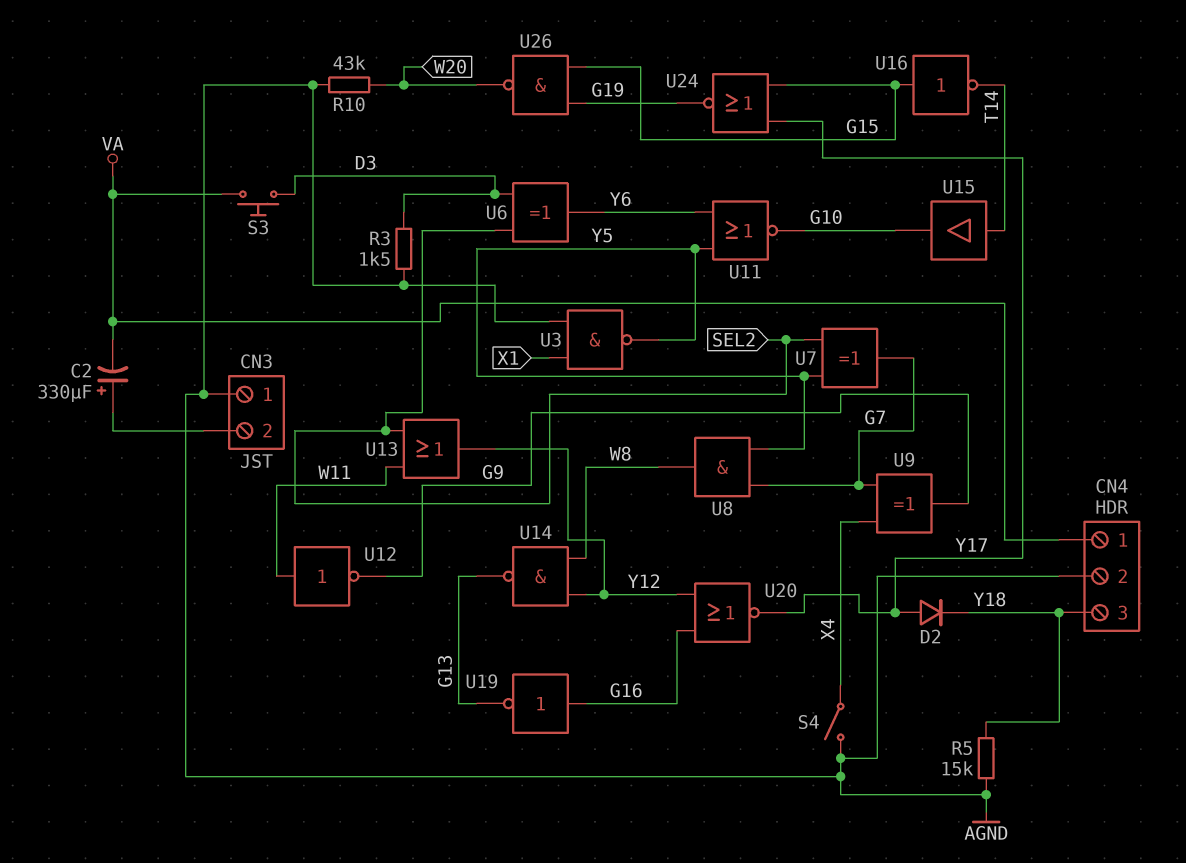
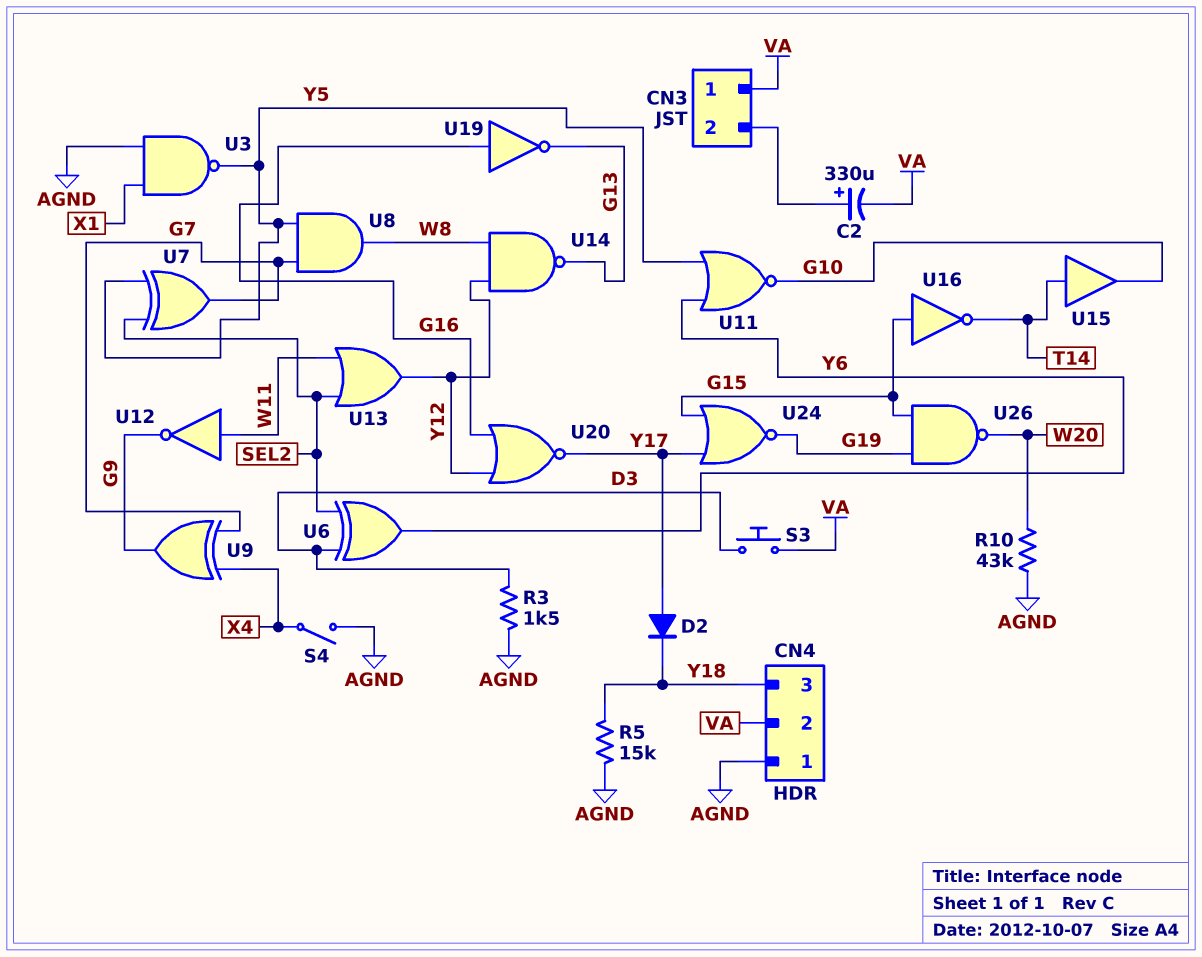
CN3 pin 1: AGND -> VA
CN4 pin 1: VA -> AGND
CN4 pin 2: AGND -> VA

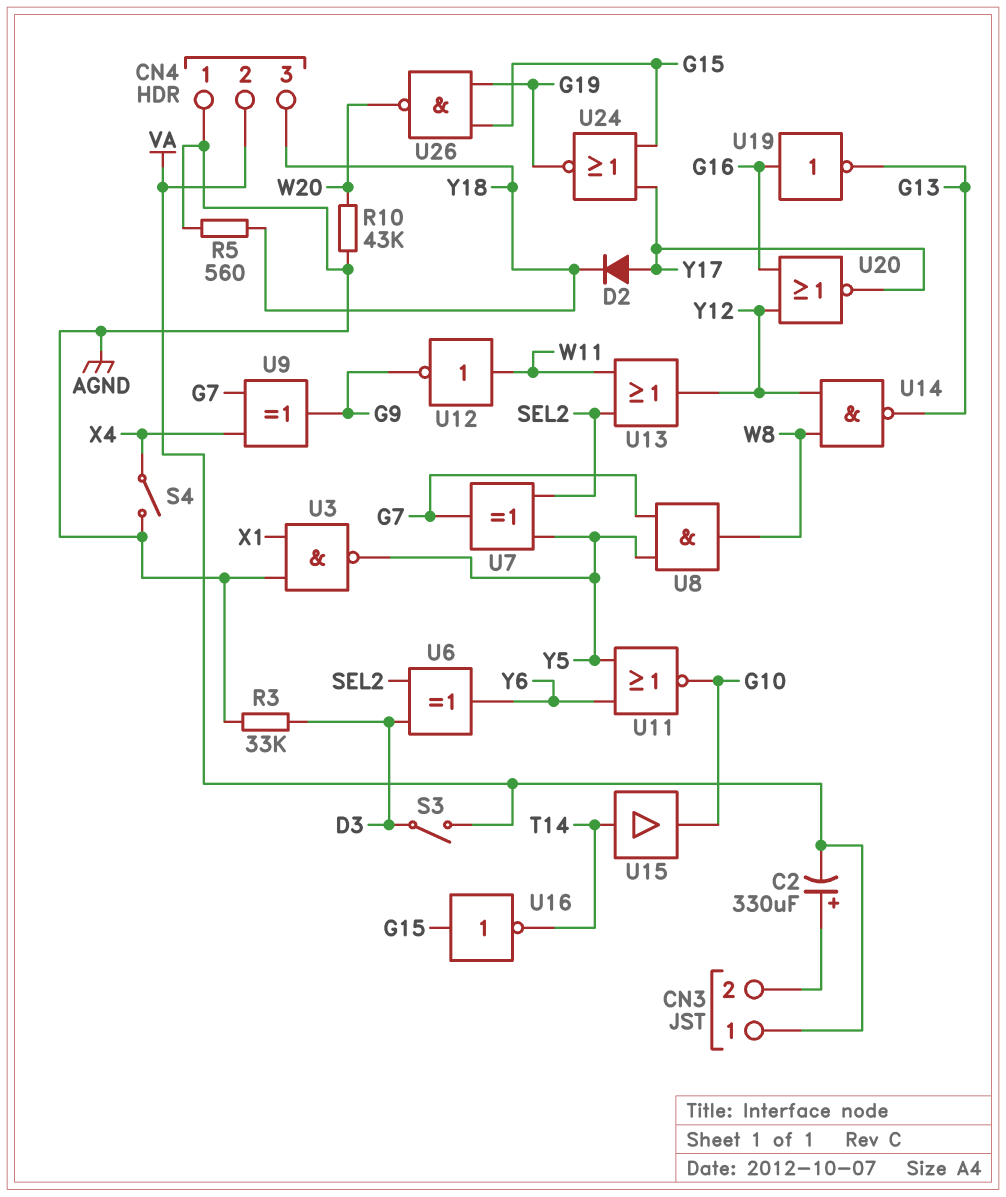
R3: 1.5k (AGND, D3) -> 33k (AGND, D3)
R5: 15k (AGND, Y18) -> 560 (AGND, Y18)
S3: button (D3, VA) -> switch (D3, VA)

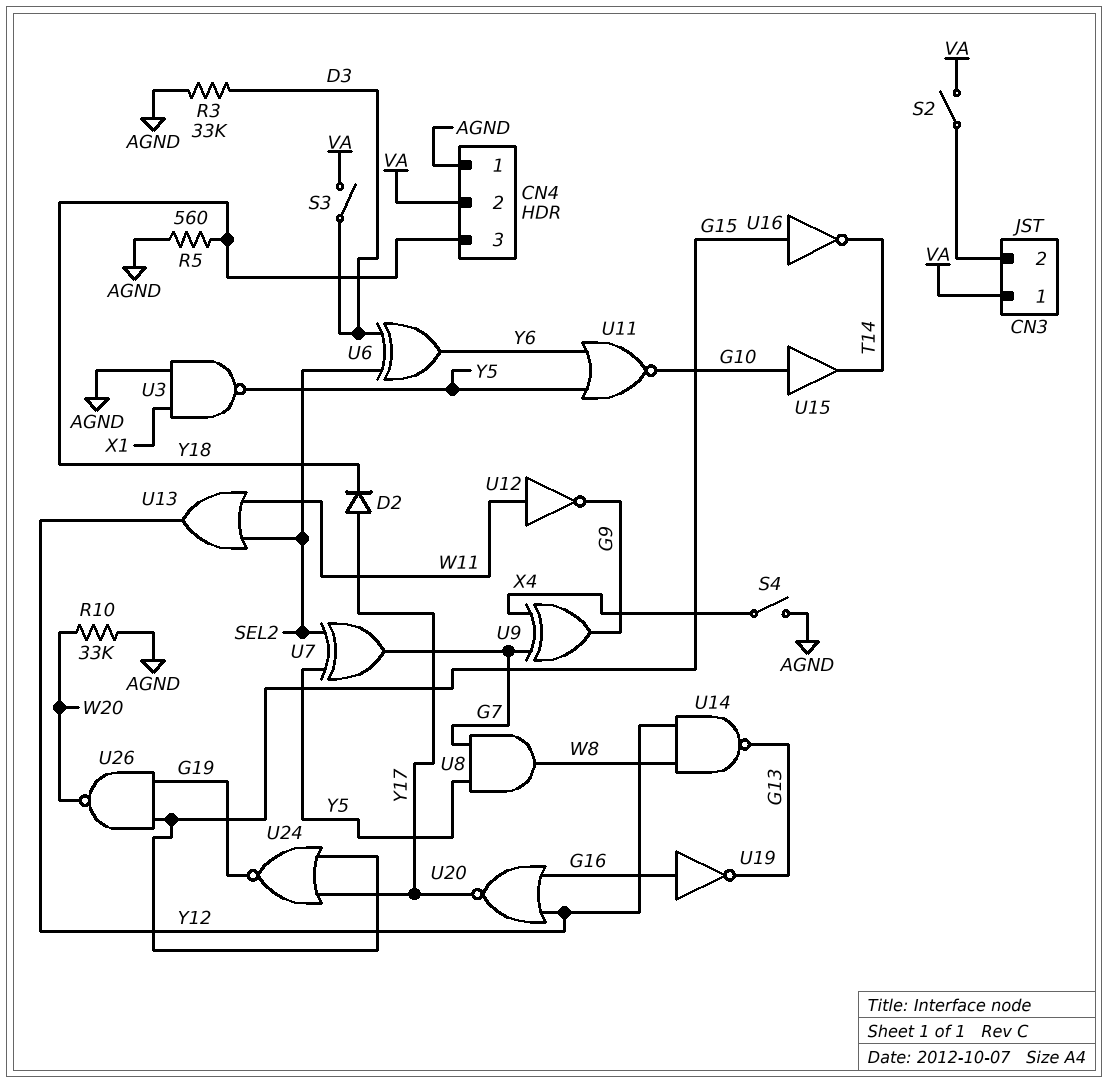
C2: 330uF (plus CN3/2, minus VA) -> none
R10: 43k (AGND, W20) -> 33k (AGND, W20)
S2: none -> switch (CN3/2, VA)
U15: buffer (in T14, out G10) -> buffer (in G10, out T14)

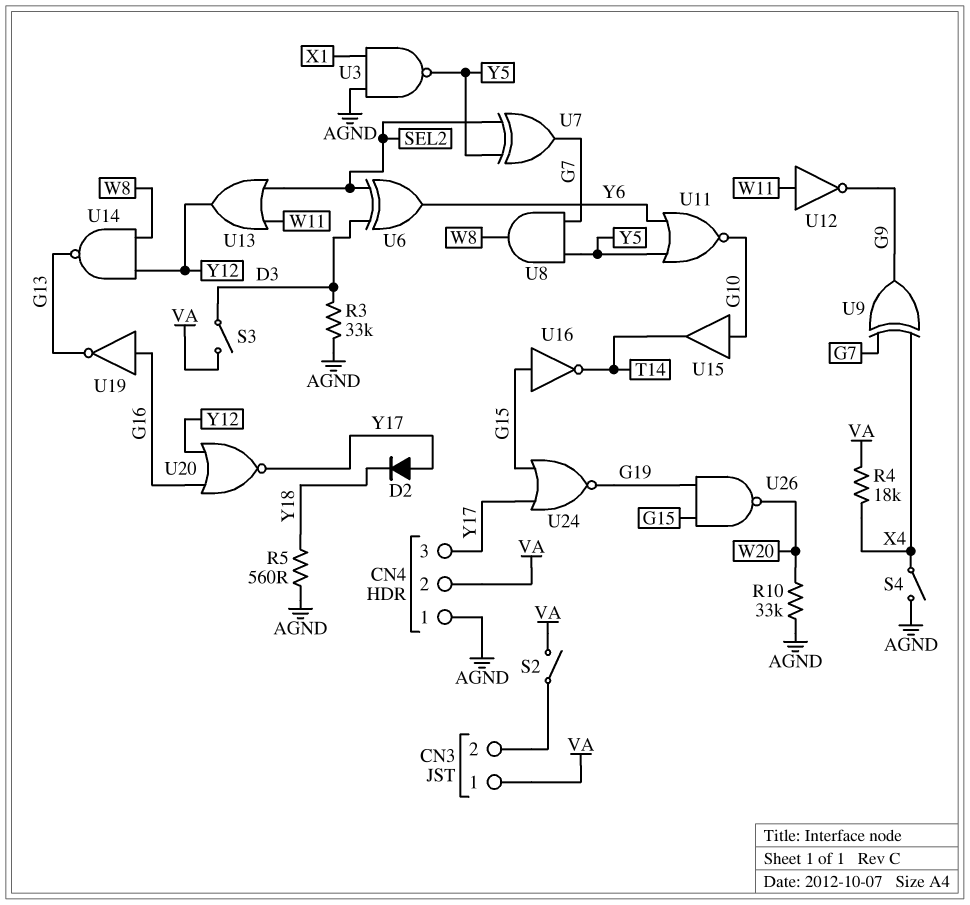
CN4 pin 3: Y18 -> Y17
R4: none -> 18k (VA, X4)

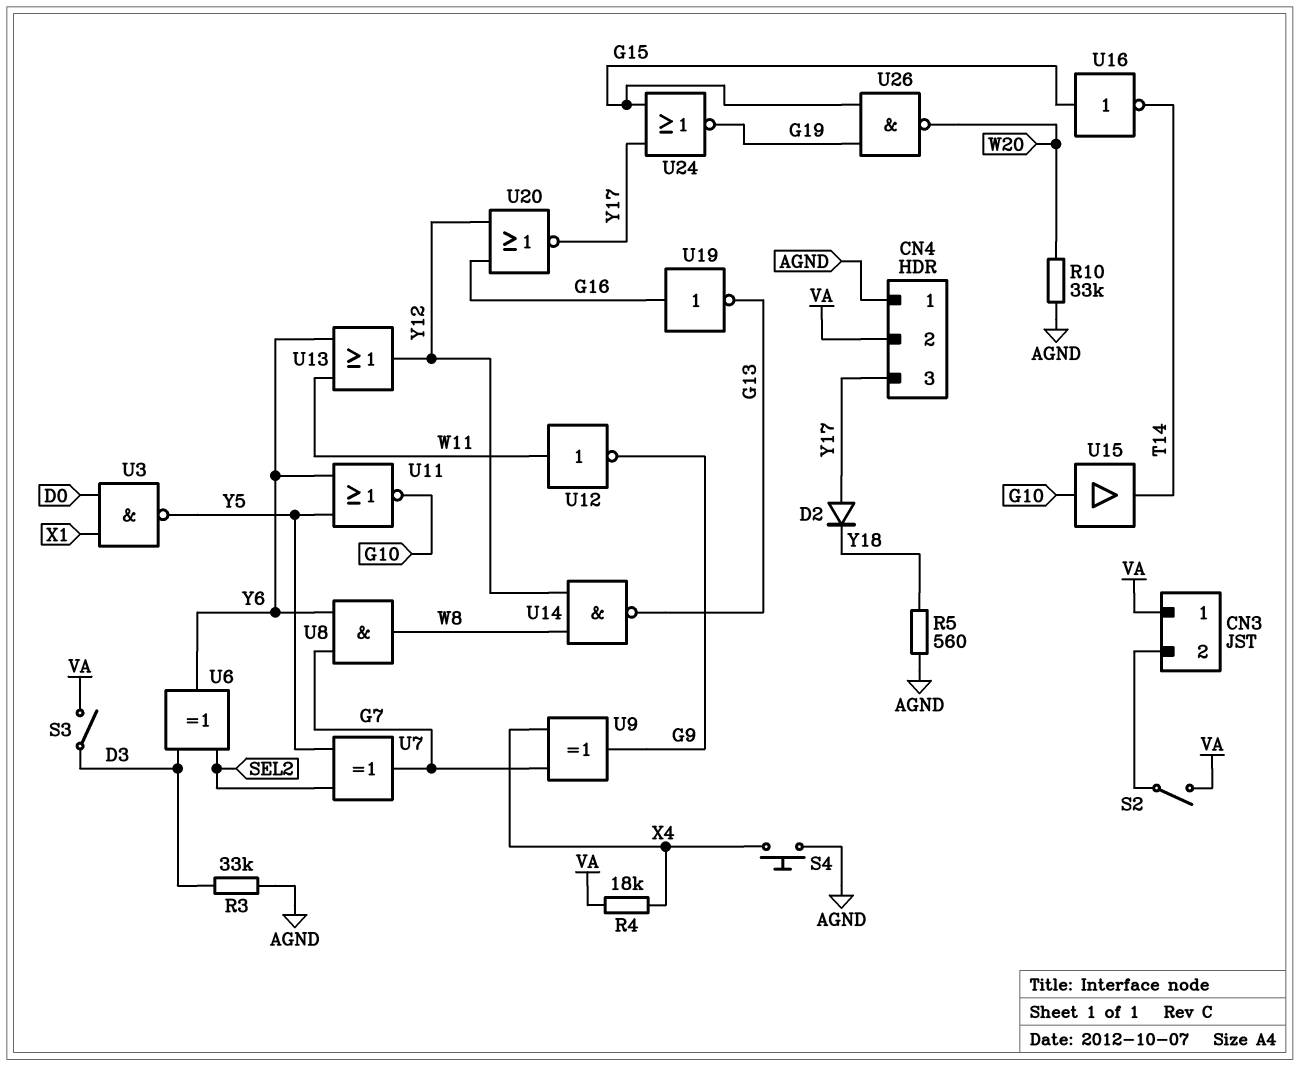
S4: switch (AGND, X4) -> button (AGND, X4)
U3: NAND (in AGND, in X1, out Y5) -> NAND (in D0, in X1, out Y5)
U8: AND (in G7, in Y5, out W8) -> AND (in G7, in Y6, out W8)
U13: OR (in SEL2, in W11, out Y12) -> OR (in W11, in Y6, out Y12)

